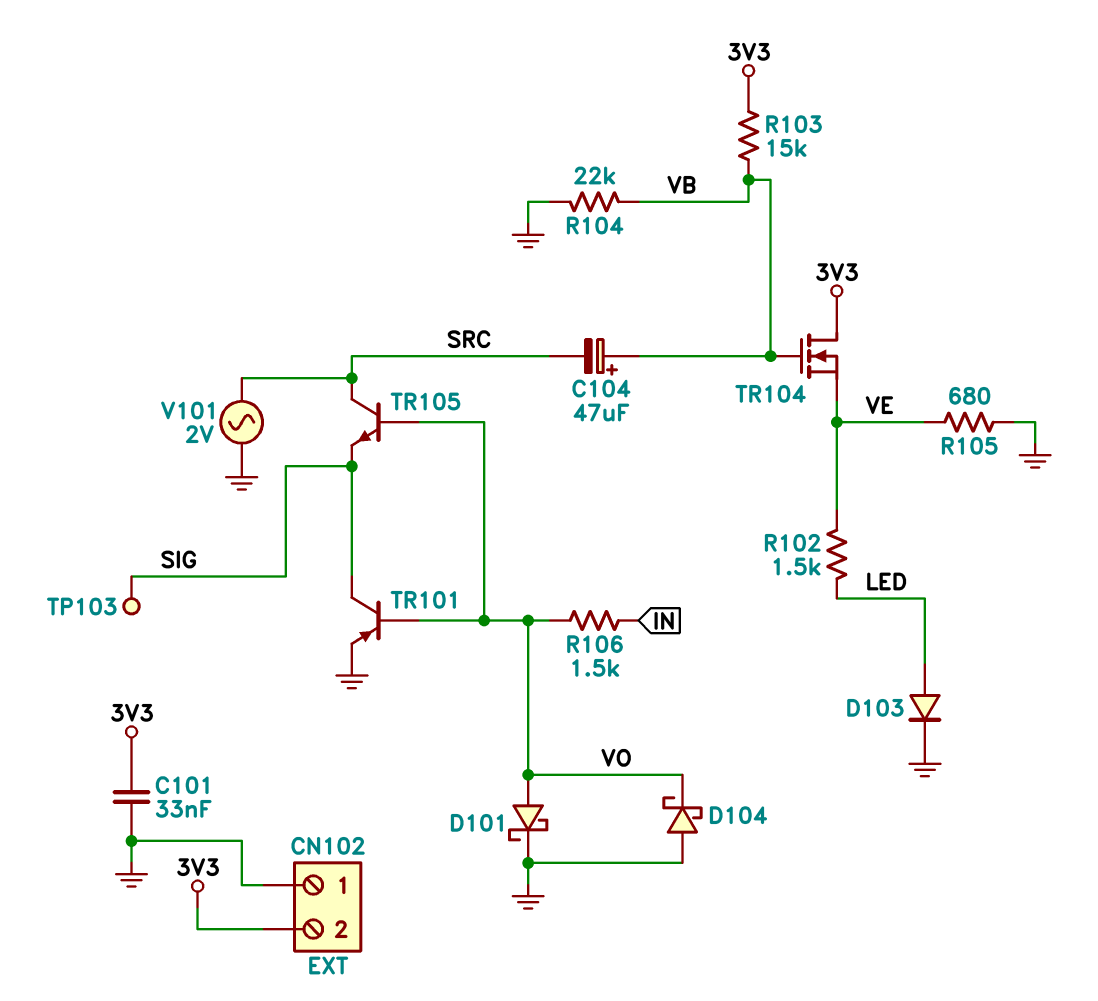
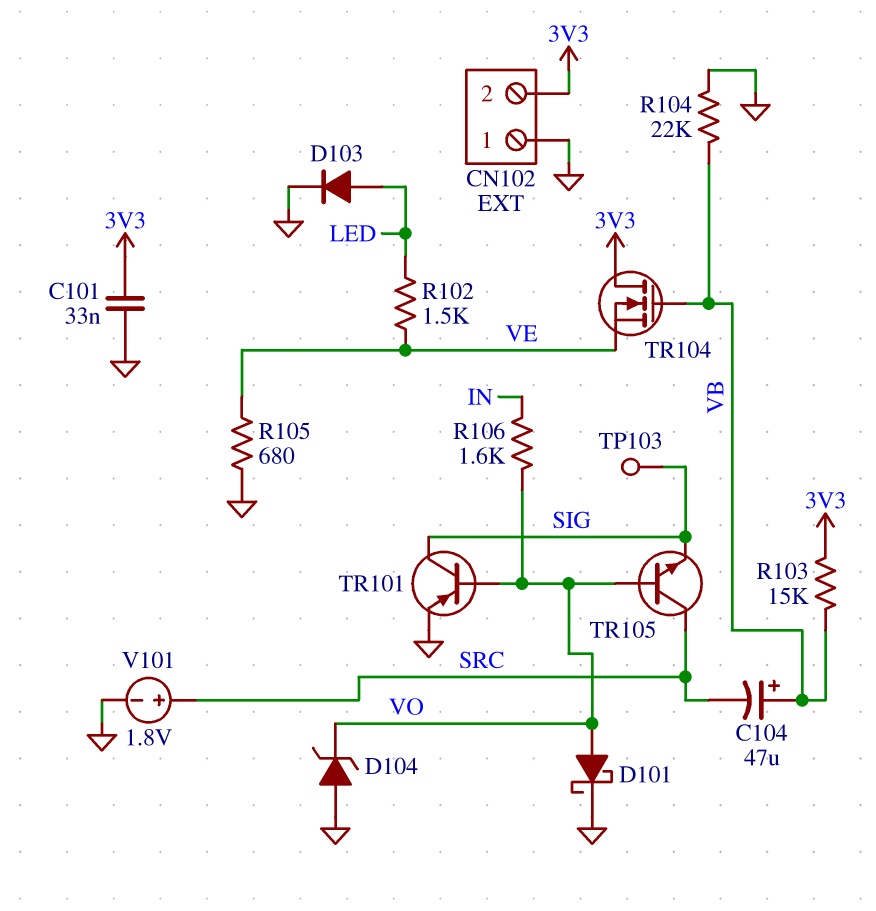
D104: schottky (A GND, K VO) -> zener (A GND, K VO)
R106: 1.5k (IN, VO) -> 1.6k (IN, VO)
V101: AC 2V (GND, SRC) -> 1.8V (plus SRC, minus GND)

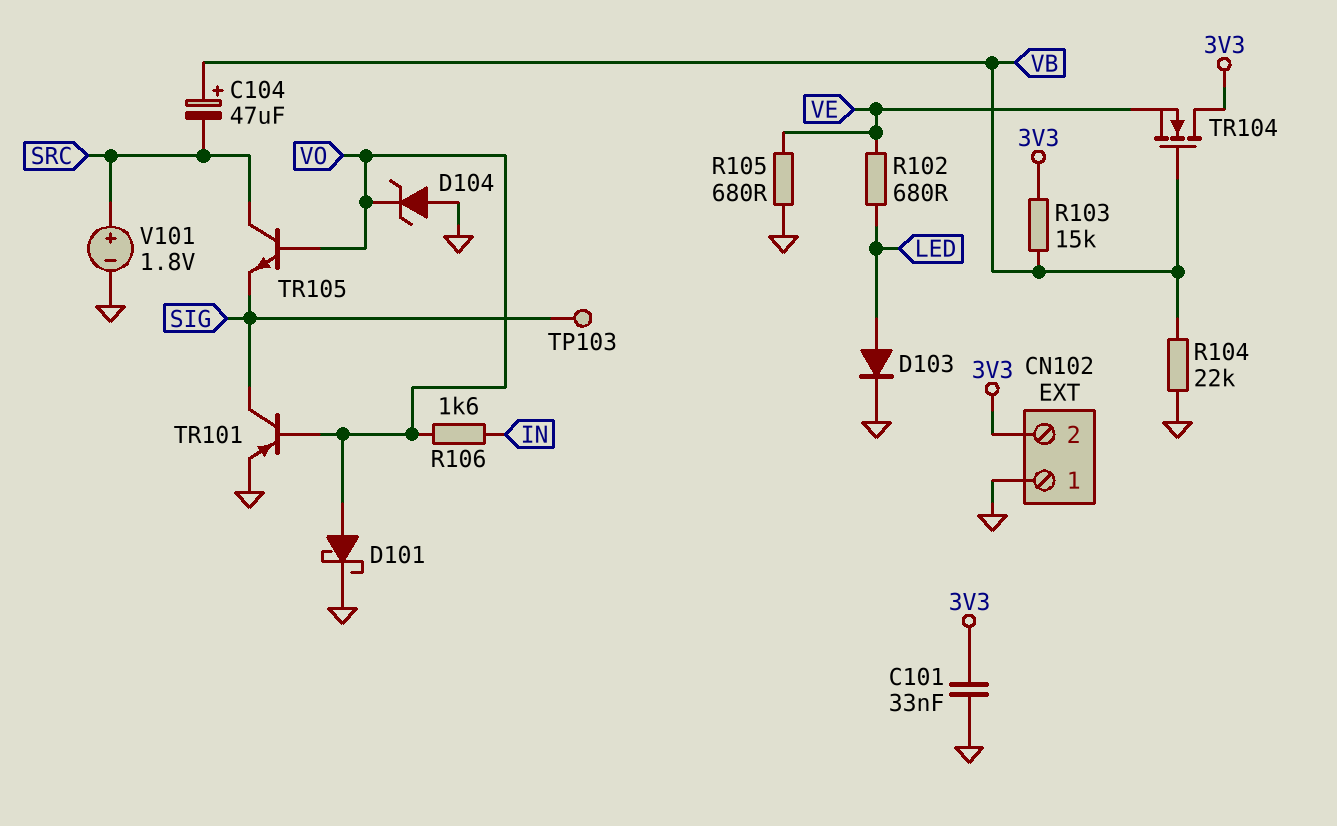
R102: 1.5k (LED, VE) -> 680 (LED, VE)

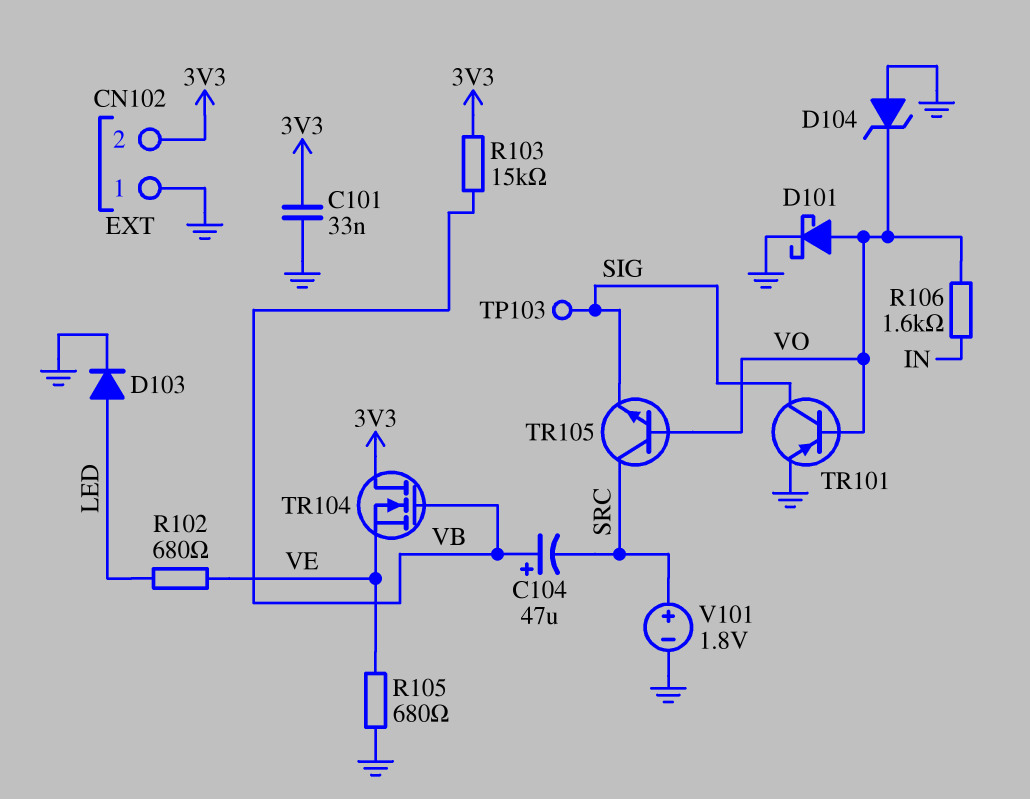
R104: 22k (GND, VB) -> none

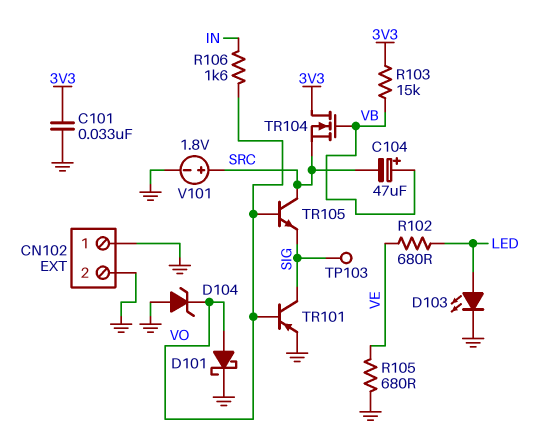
CN102 pin 2: 3V3 -> GND
D103: diode (A LED, K GND) -> LED (A LED, K GND)
TR104: NMOS (G VB, D 3V3, S VE) -> NMOS (G VB, D 3V3, S SRC)

